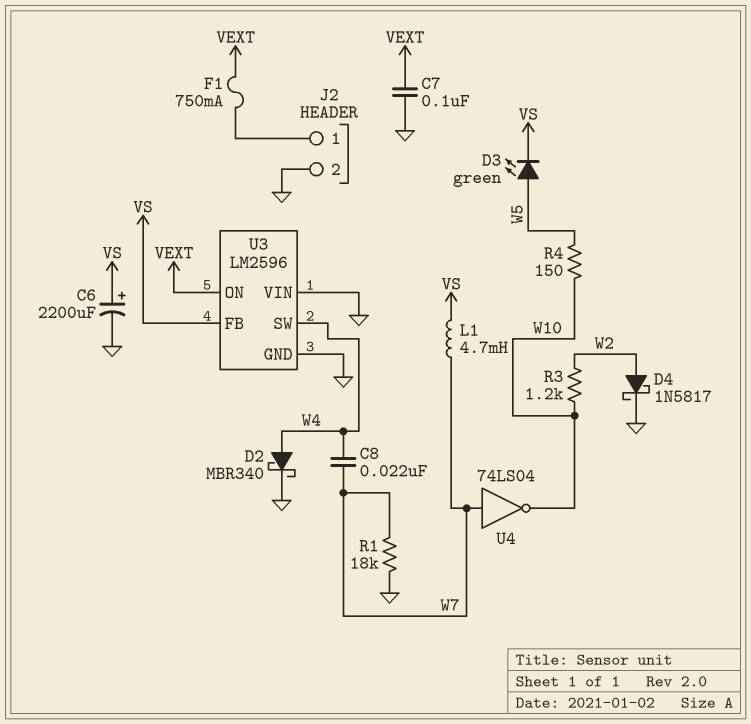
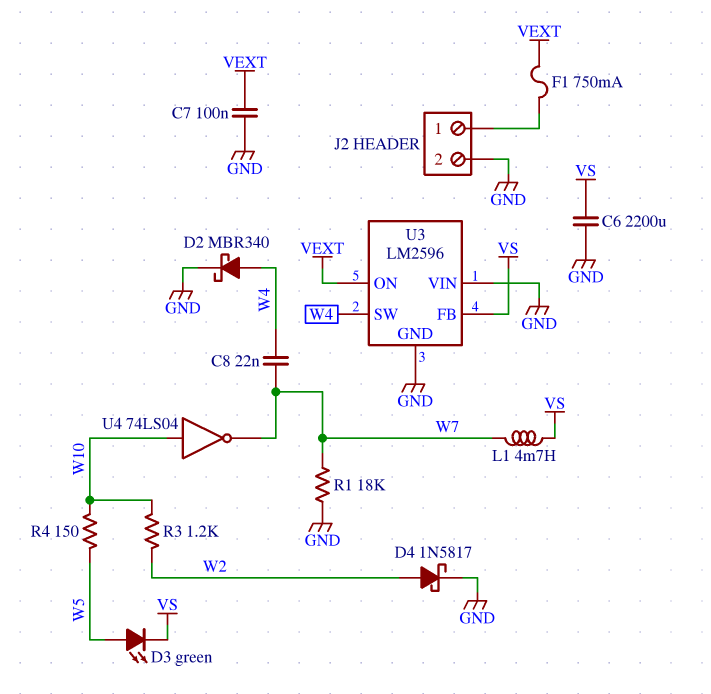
C6: 2200uF (plus VS, minus GND) -> 2200uF (GND, VS)
U4: NOT 74LS04 (in W7, out W10) -> NOT 74LS04 (in W10, out W7)

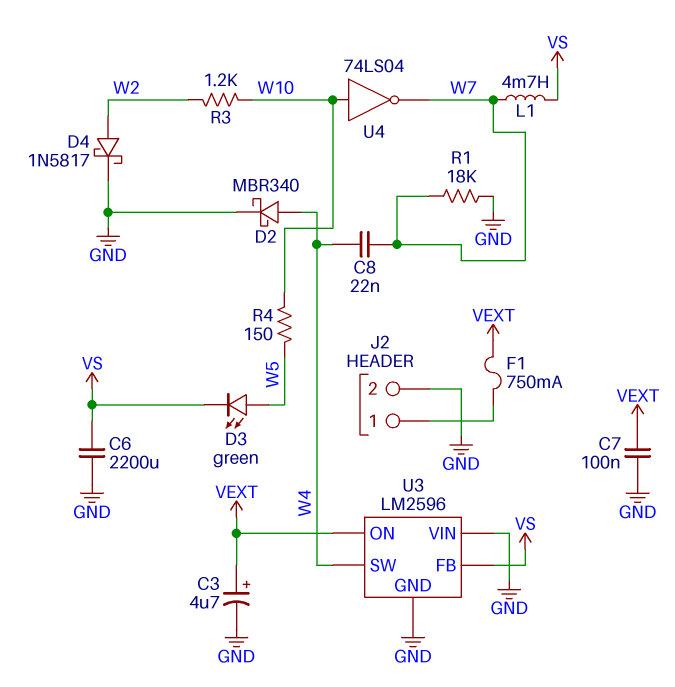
C3: none -> 4.7uF (plus VEXT, minus GND)

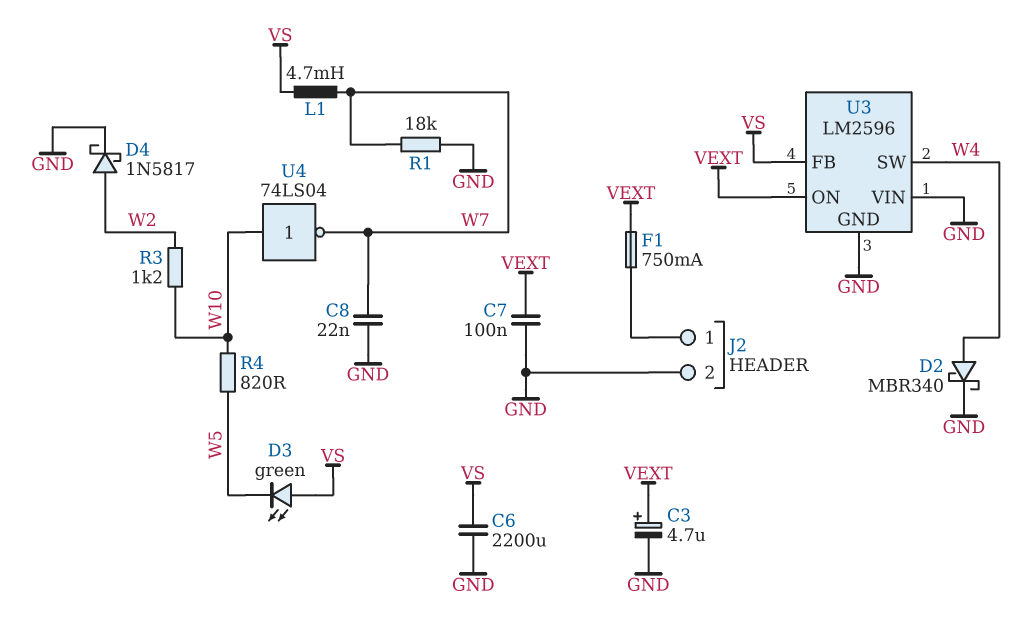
C8: 22nF (W4, W7) -> 22nF (GND, W7)
D3: LED green (A W5, K VS) -> LED green (A VS, K W5)
R4: 150 (W5, W10) -> 820 (W5, W10)

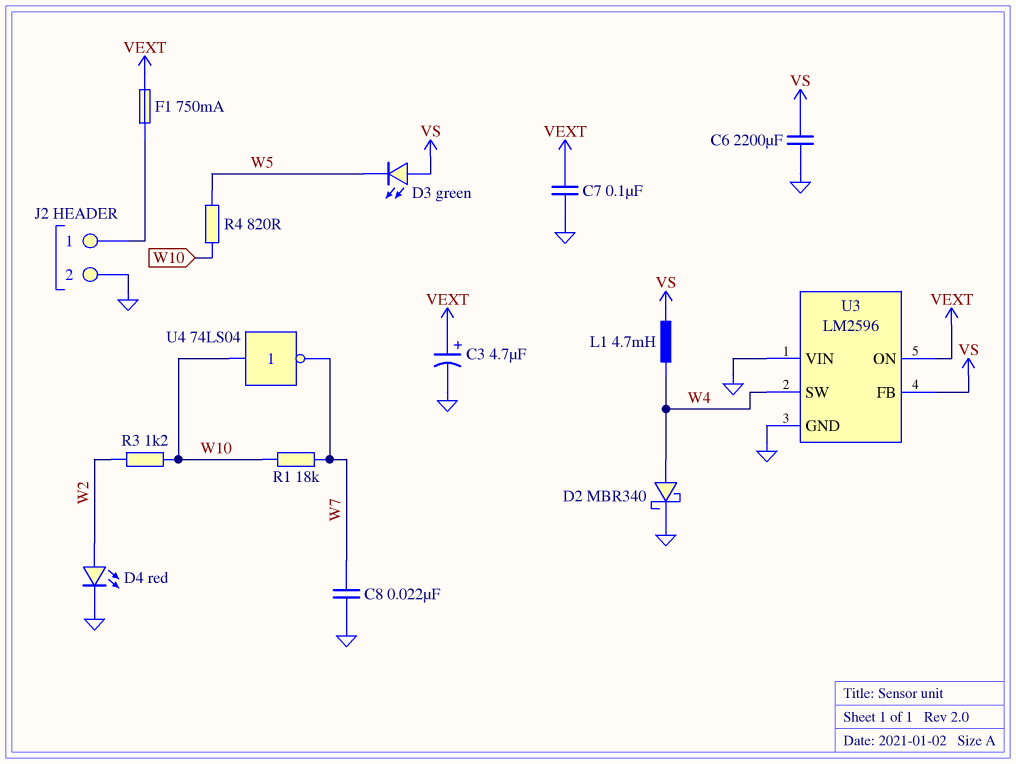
D4: schottky 1N5817 (A W2, K GND) -> LED red (A W2, K GND)
L1: 4.7mH (VS, W7) -> 4.7mH (VS, W4)
R1: 18k (GND, W7) -> 18k (W7, W10)

